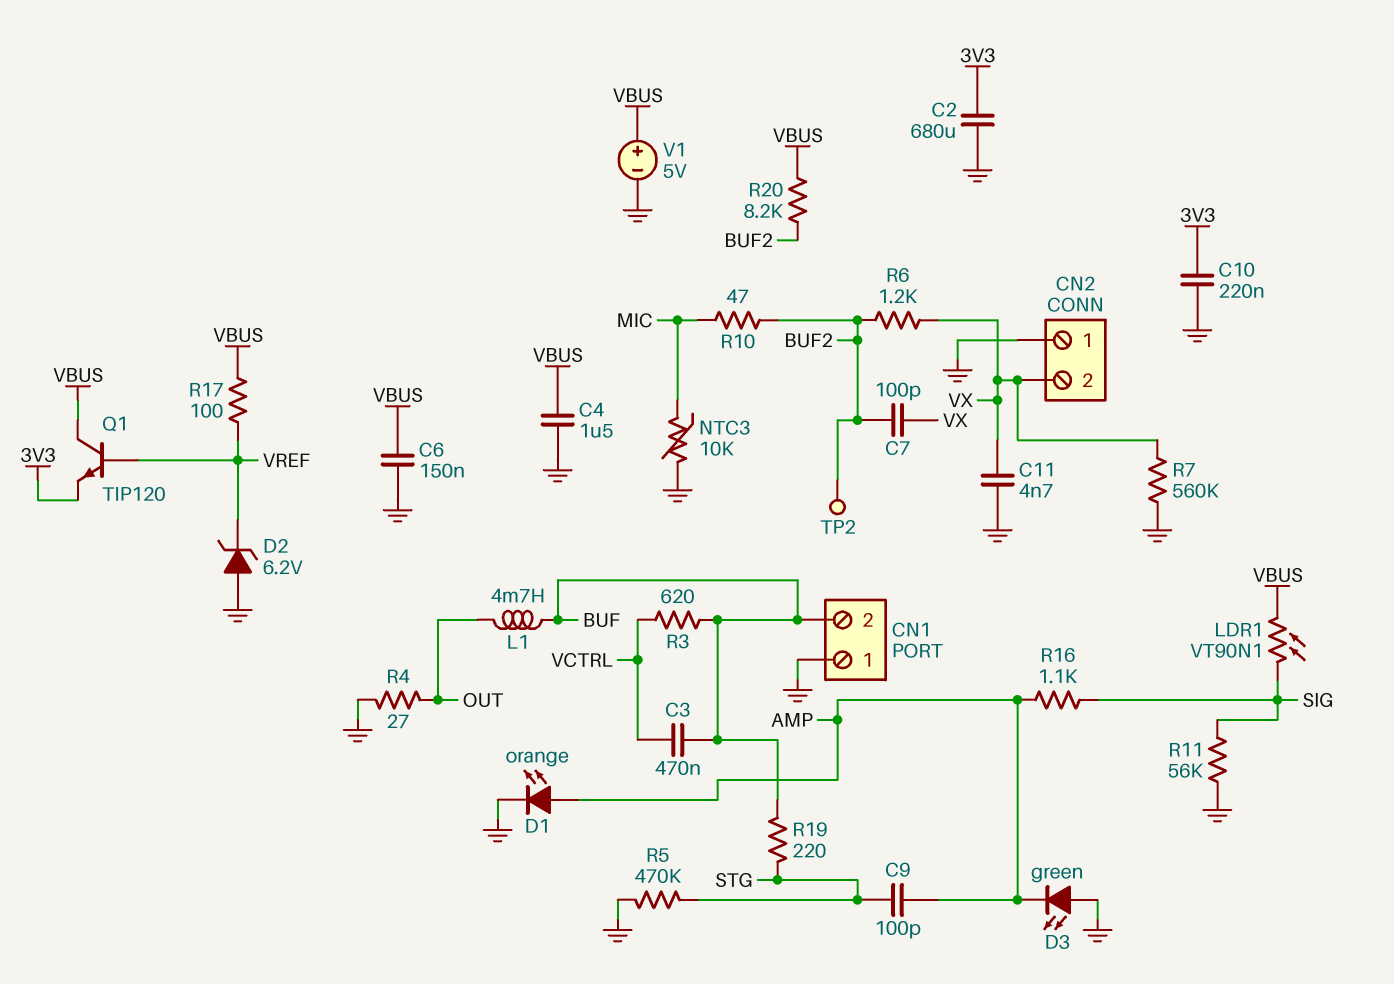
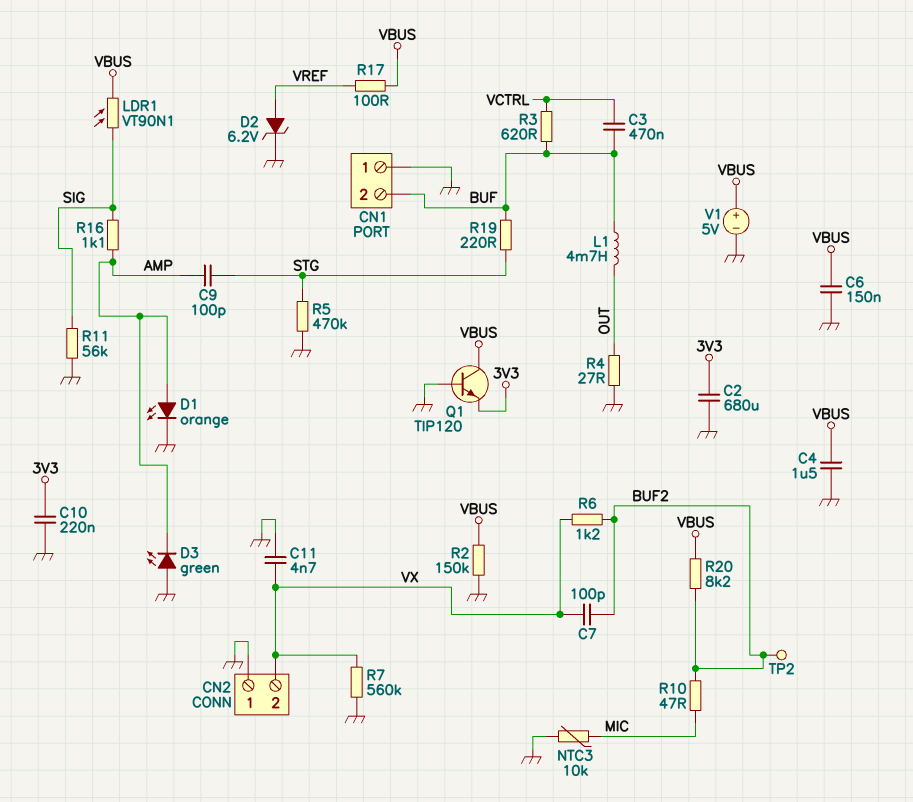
D2: zener 6.2V (A GND, K VREF) -> zener 6.2V (A VREF, K GND)
Q1: NPN TIP120 (B VREF, C VBUS, E 3V3) -> NPN TIP120 (B GND, C VBUS, E 3V3)
R2: none -> 150k (GND, VBUS)

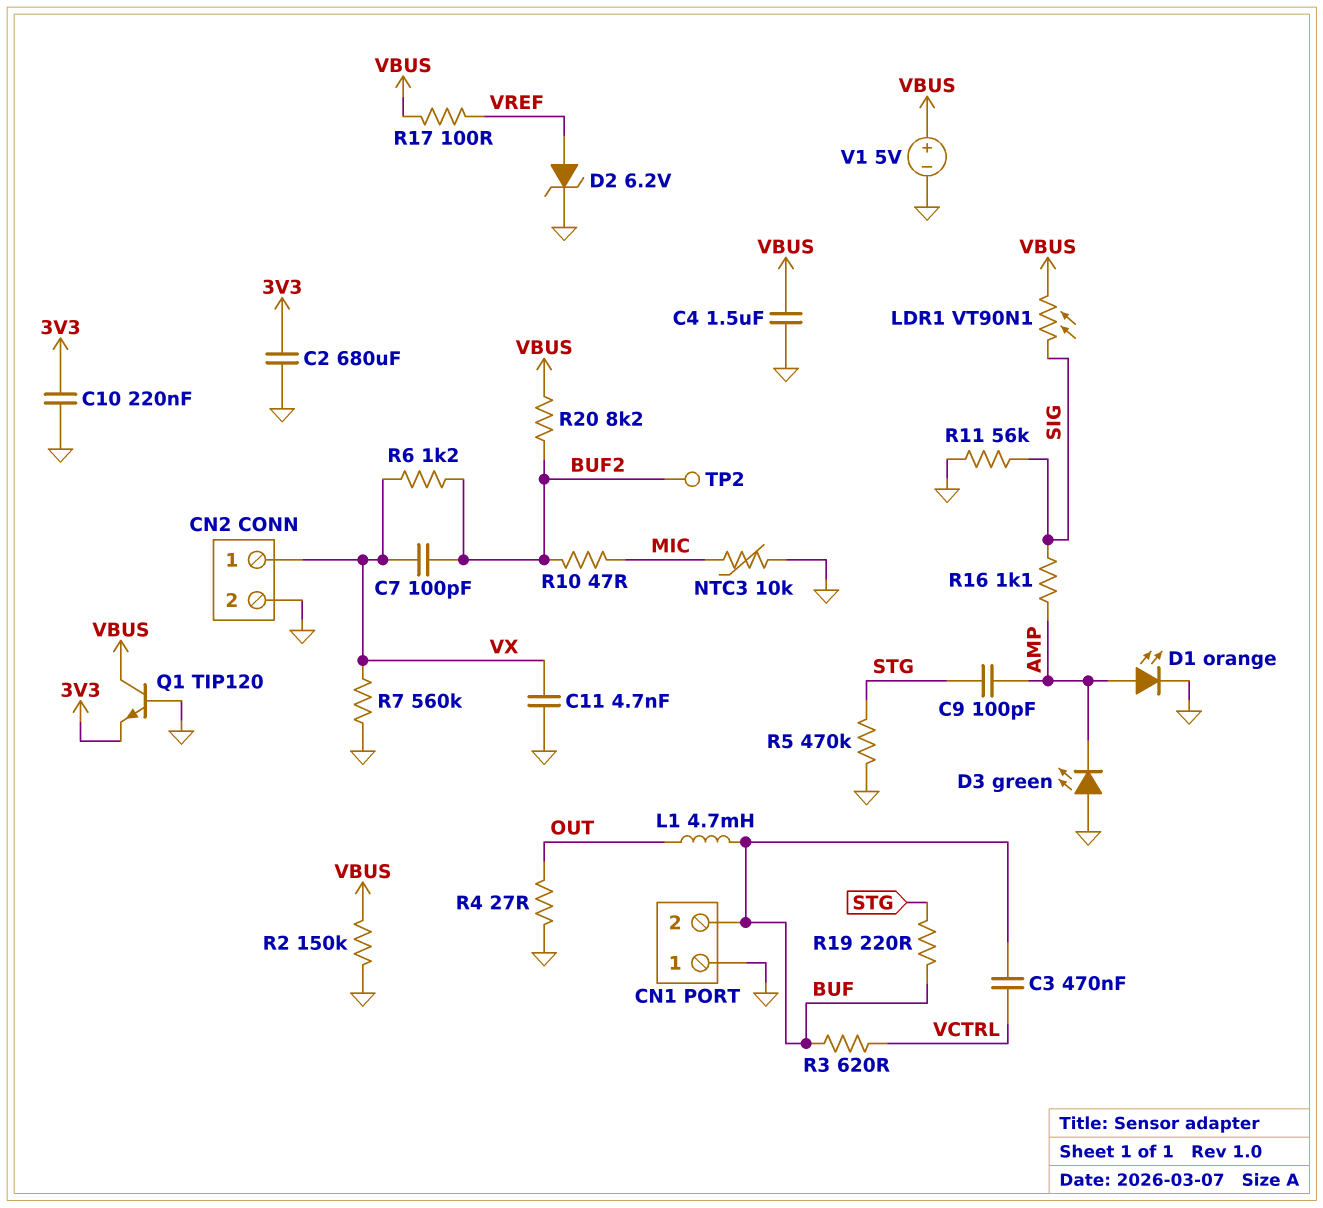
C6: 150nF (GND, VBUS) -> none
CN2 pin 1: GND -> VX
CN2 pin 2: VX -> GND

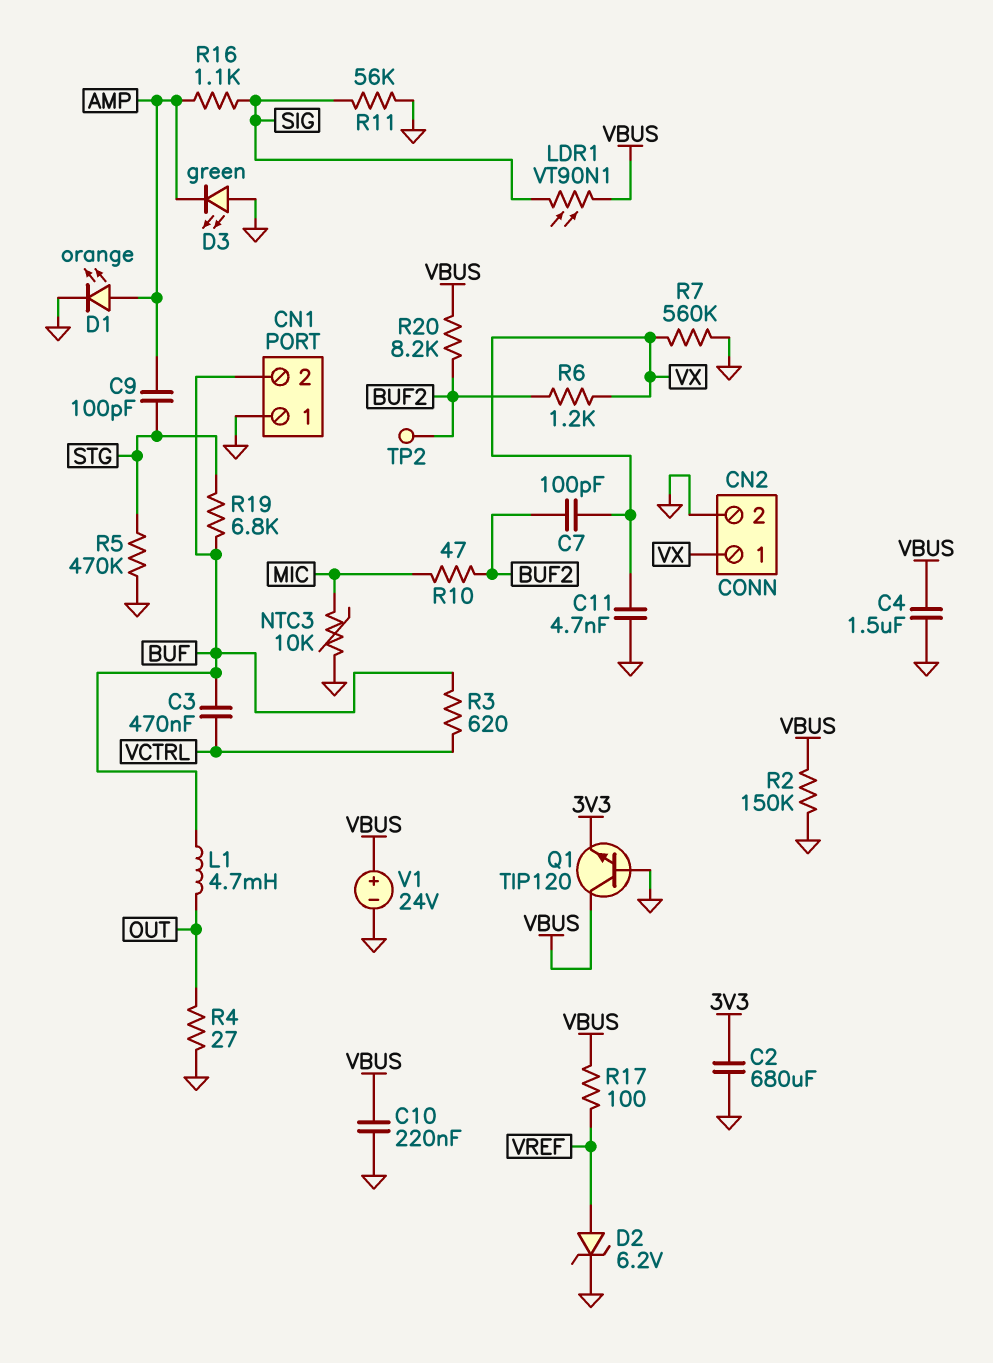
C10: 220nF (3V3, GND) -> 220nF (GND, VBUS)
R19: 220 (BUF, STG) -> 6.8k (BUF, STG)
V1: 5V (plus VBUS, minus GND) -> 24V (plus VBUS, minus GND)

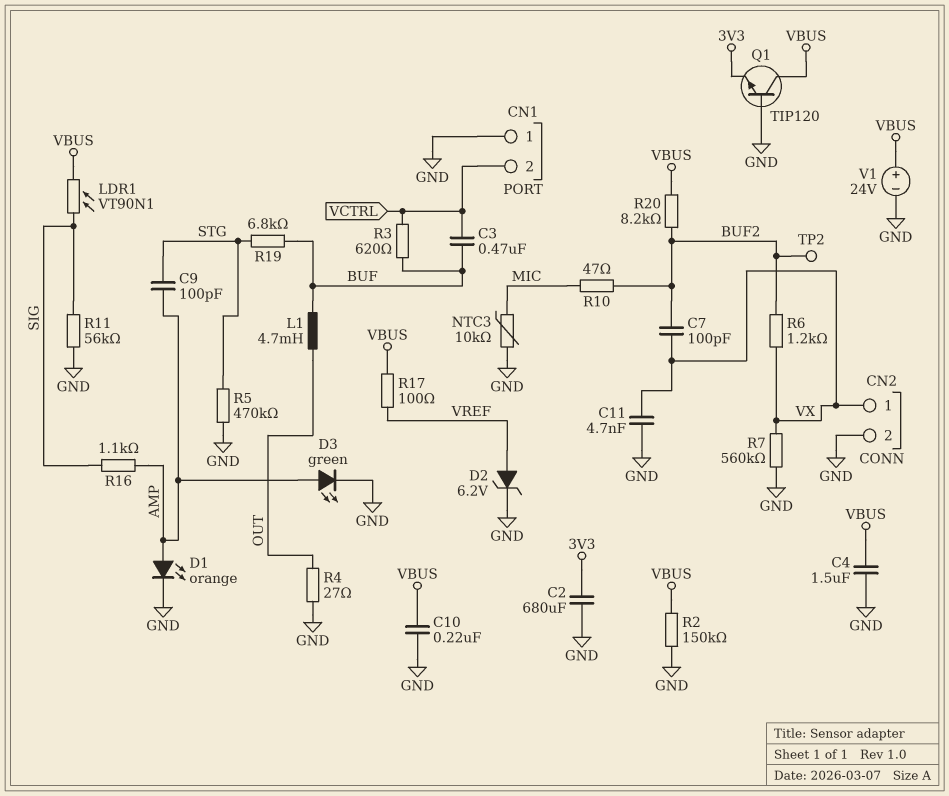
CN1 pin 2: BUF -> VCTRL
D3: LED green (A GND, K AMP) -> LED green (A AMP, K GND)

